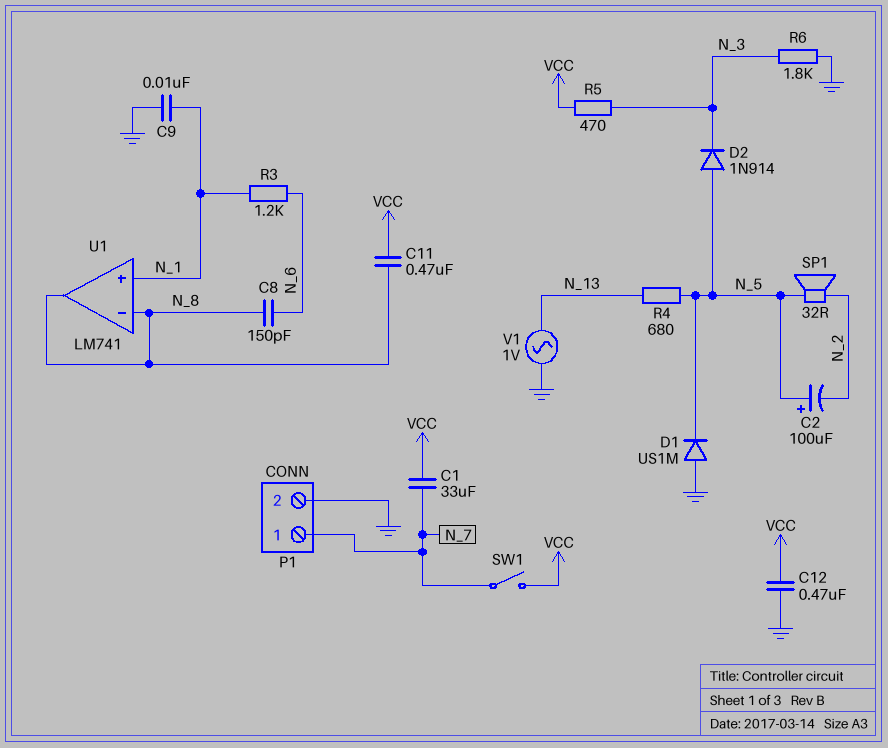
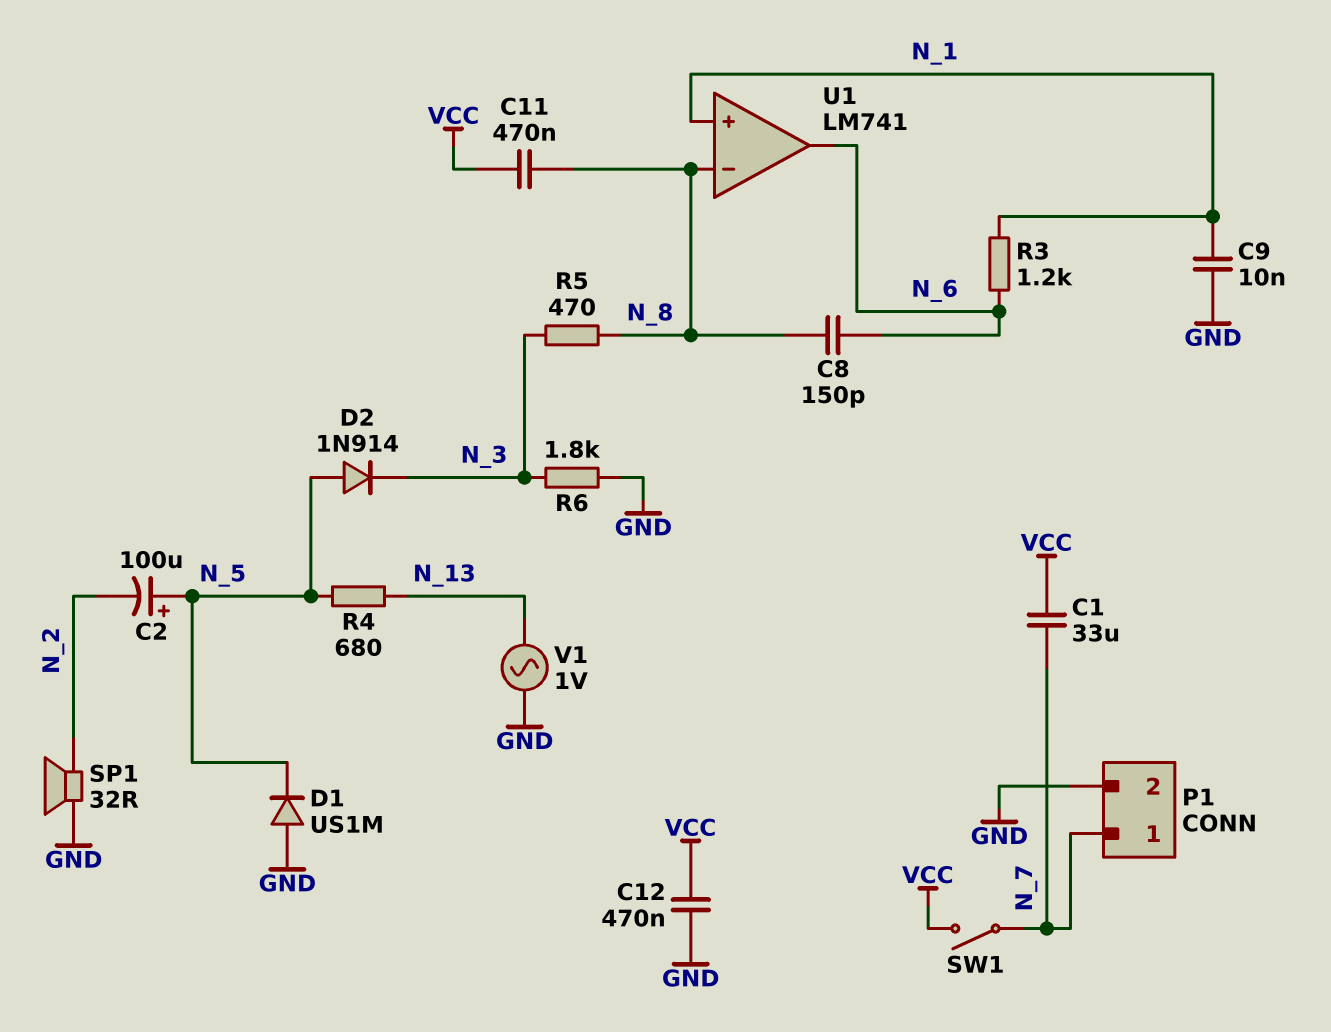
R5: 470 (N_3, VCC) -> 470 (N_3, N_8)
SP1: speaker 32R (N_2, N_5) -> speaker 32R (GND, N_2)
U1 pin out: N_8 -> N_6

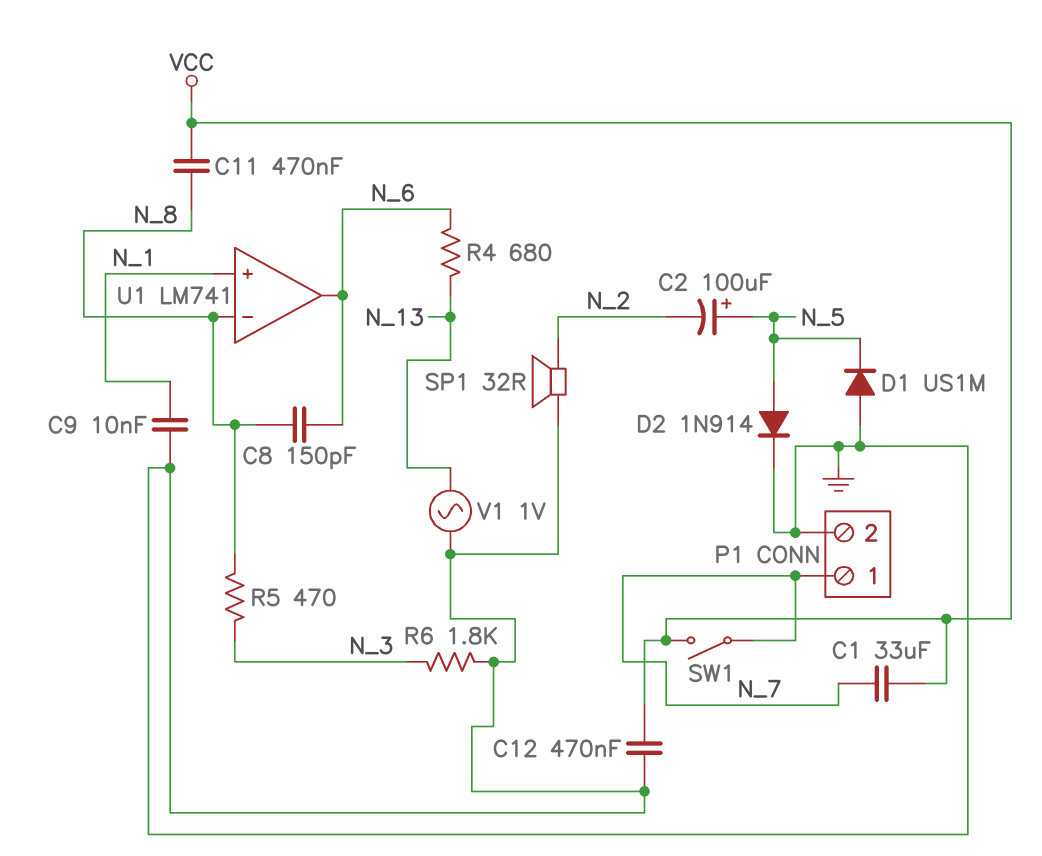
D2: diode 1N914 (A N_5, K N_3) -> diode 1N914 (A N_5, K GND)
R3: 1.2k (N_1, N_6) -> none
R4: 680 (N_5, N_13) -> 680 (N_6, N_13)

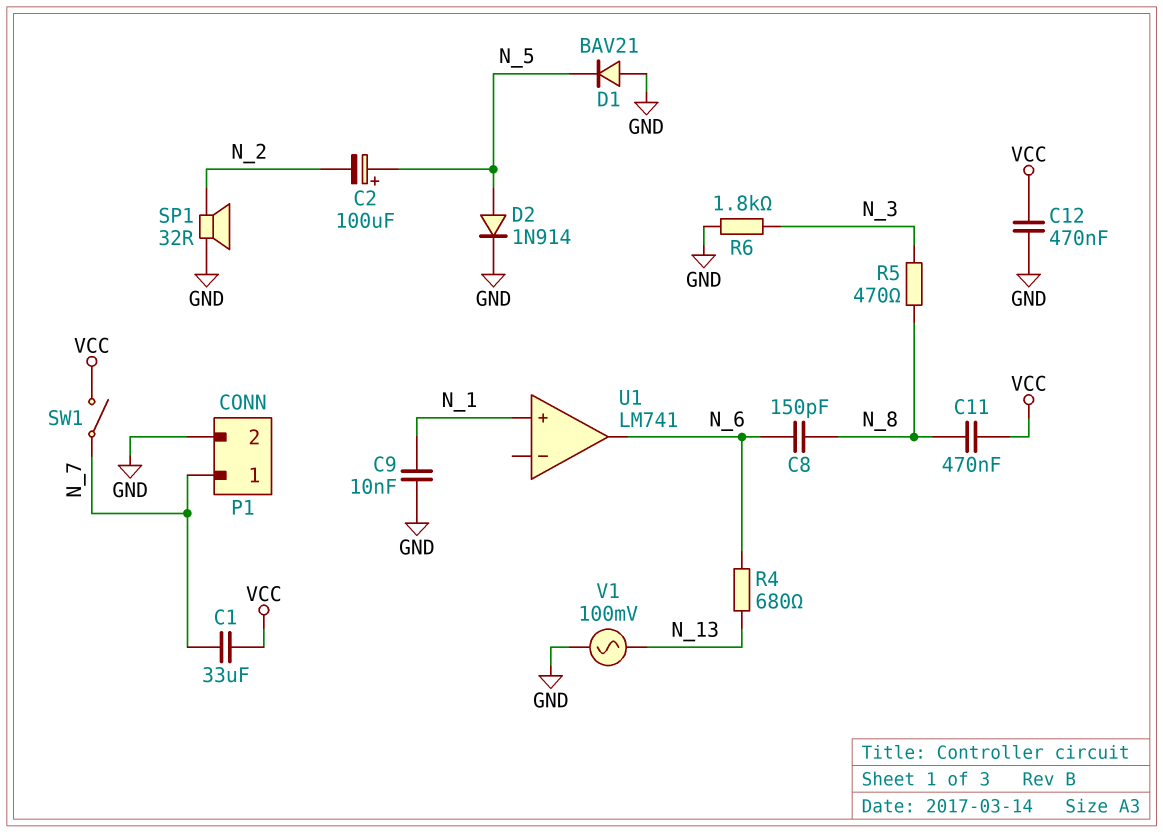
D1: diode US1M (A GND, K N_5) -> diode BAV21 (A GND, K N_5)
U1 pin in-: N_8 -> none
V1: AC 1V (GND, N_13) -> AC 100mV (GND, N_13)

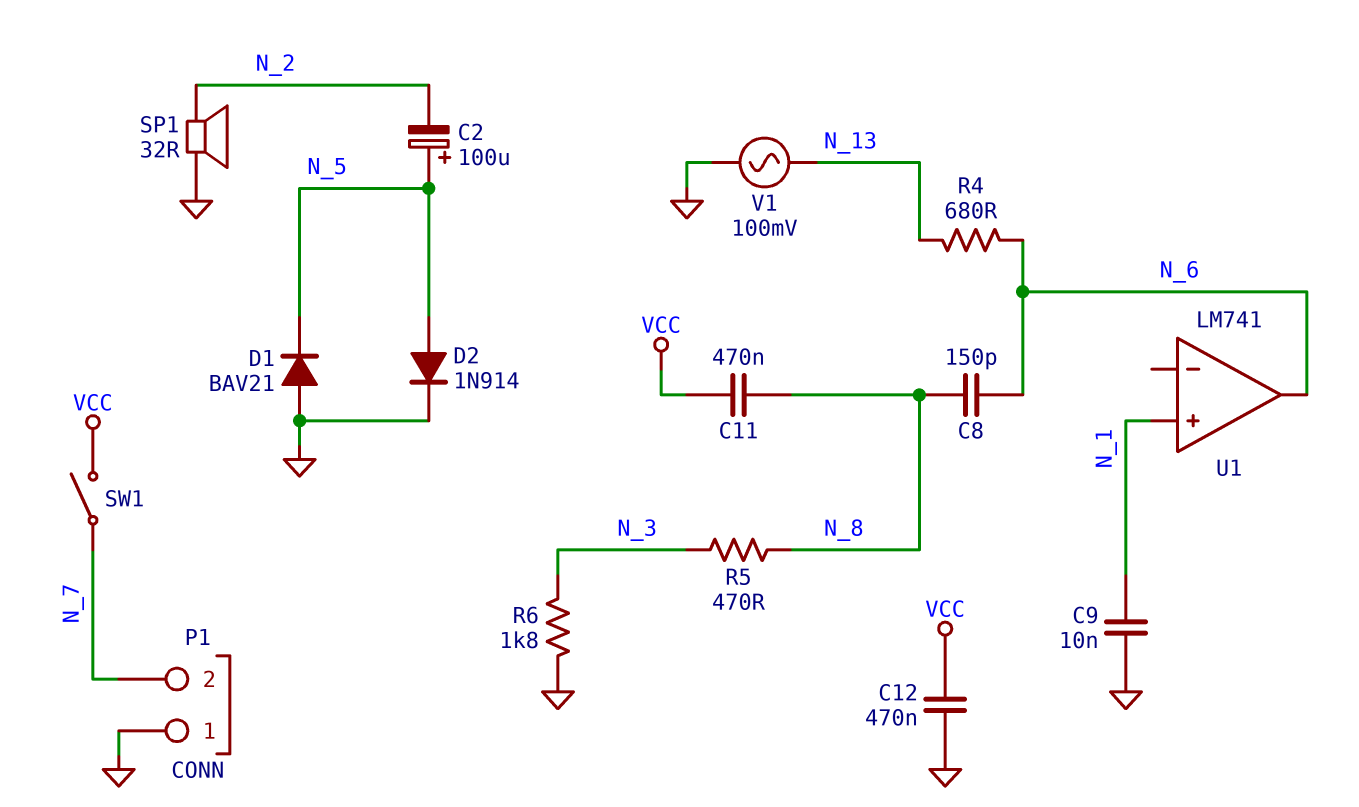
C1: 33uF (N_7, VCC) -> none
P1 pin 1: N_7 -> GND
P1 pin 2: GND -> N_7

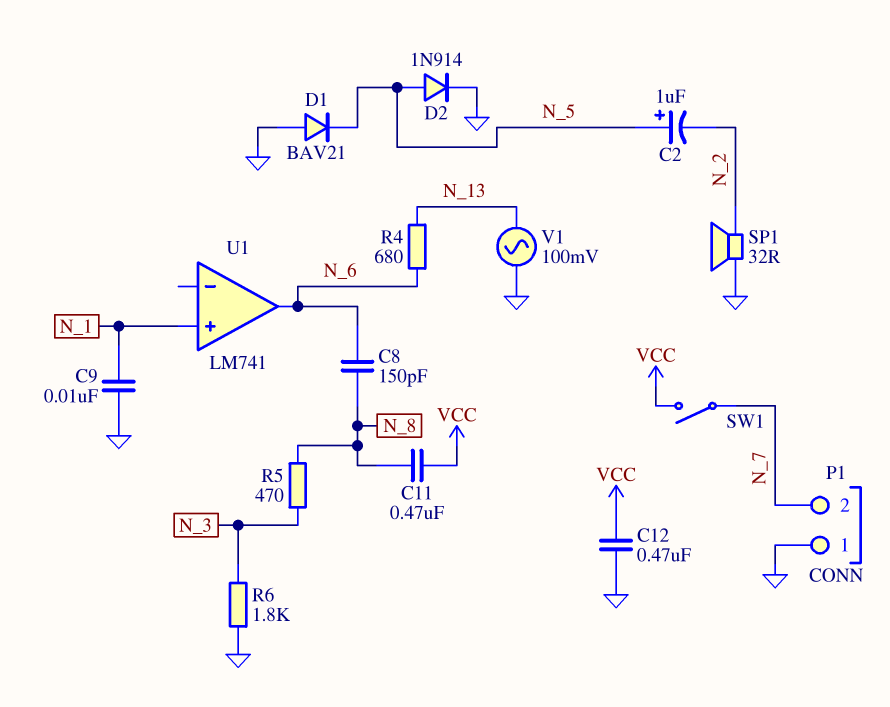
C2: 100uF (plus N_5, minus N_2) -> 1uF (plus N_5, minus N_2)

